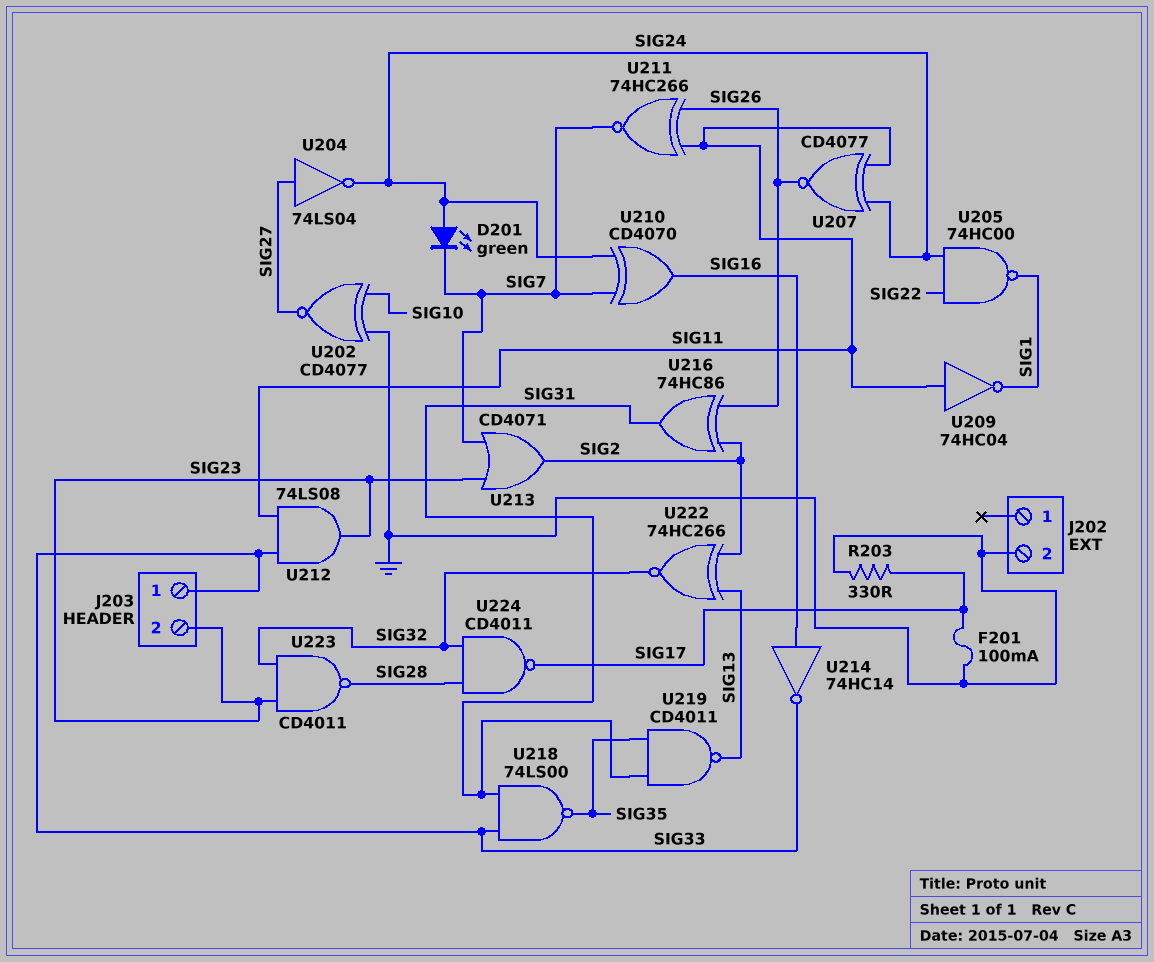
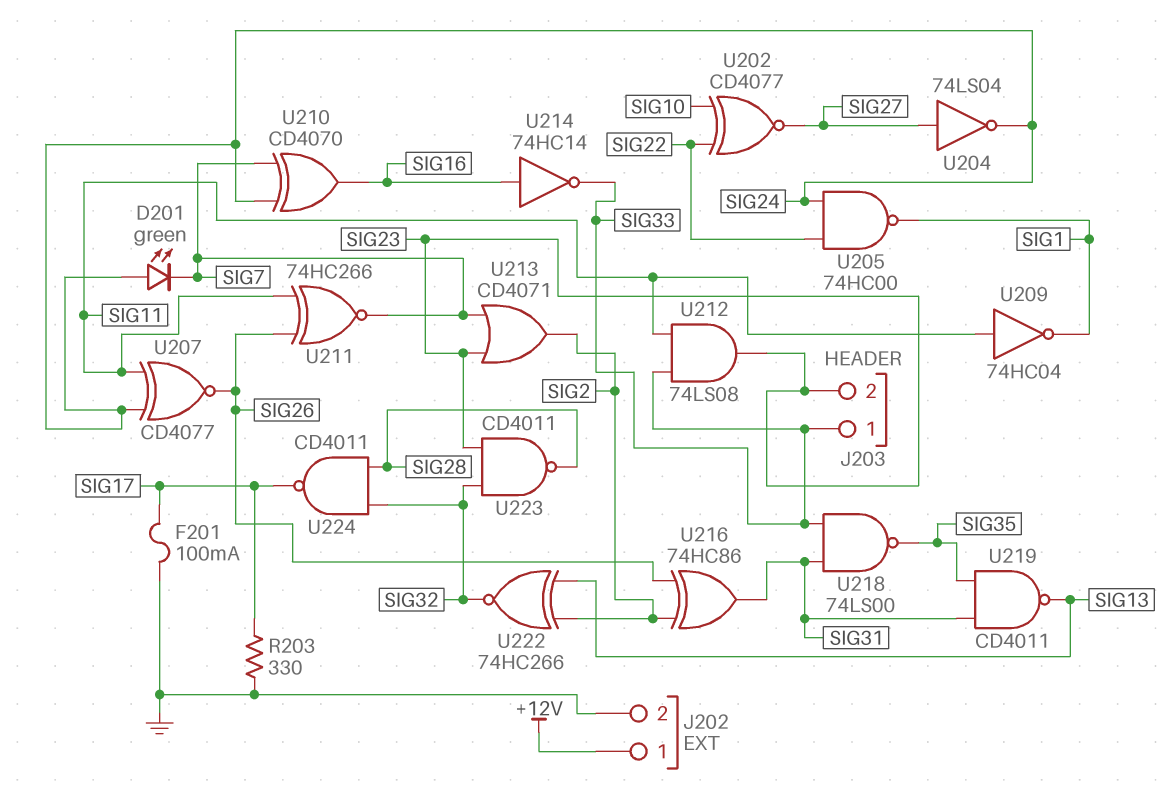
J202 pin 1: none -> +12V
U202: XNOR CD4077 (in GND, in SIG10, out SIG27) -> XNOR CD4077 (in SIG10, in SIG22, out SIG27)

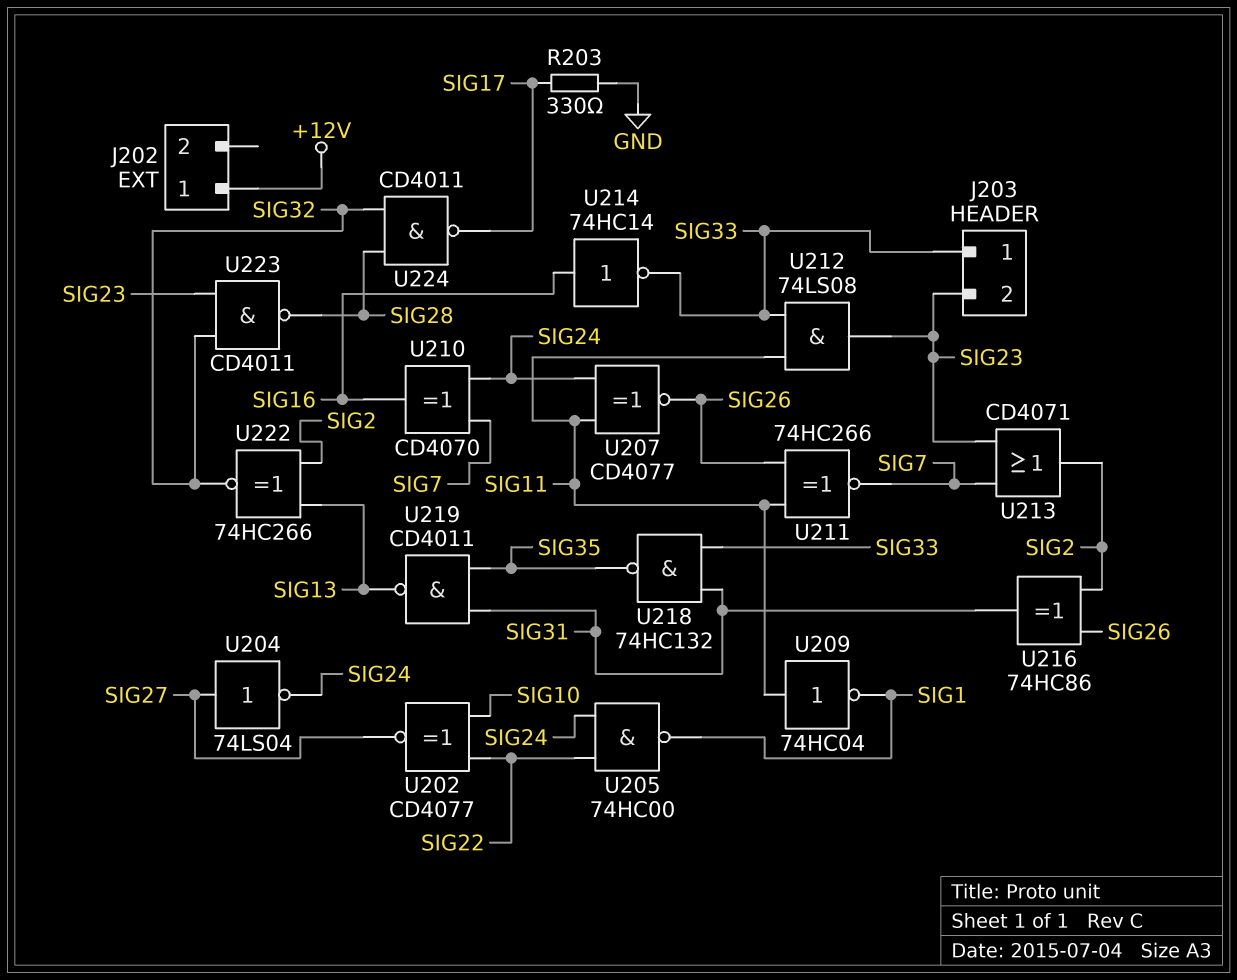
D201: LED green (A SIG24, K SIG7) -> none
F201: 100mA (GND, SIG17) -> none
J202 pin 2: GND -> none
U218: NAND 74LS00 (in SIG31, in SIG33, out SIG35) -> NAND 74HC132 (in SIG31, in SIG33, out SIG35)

